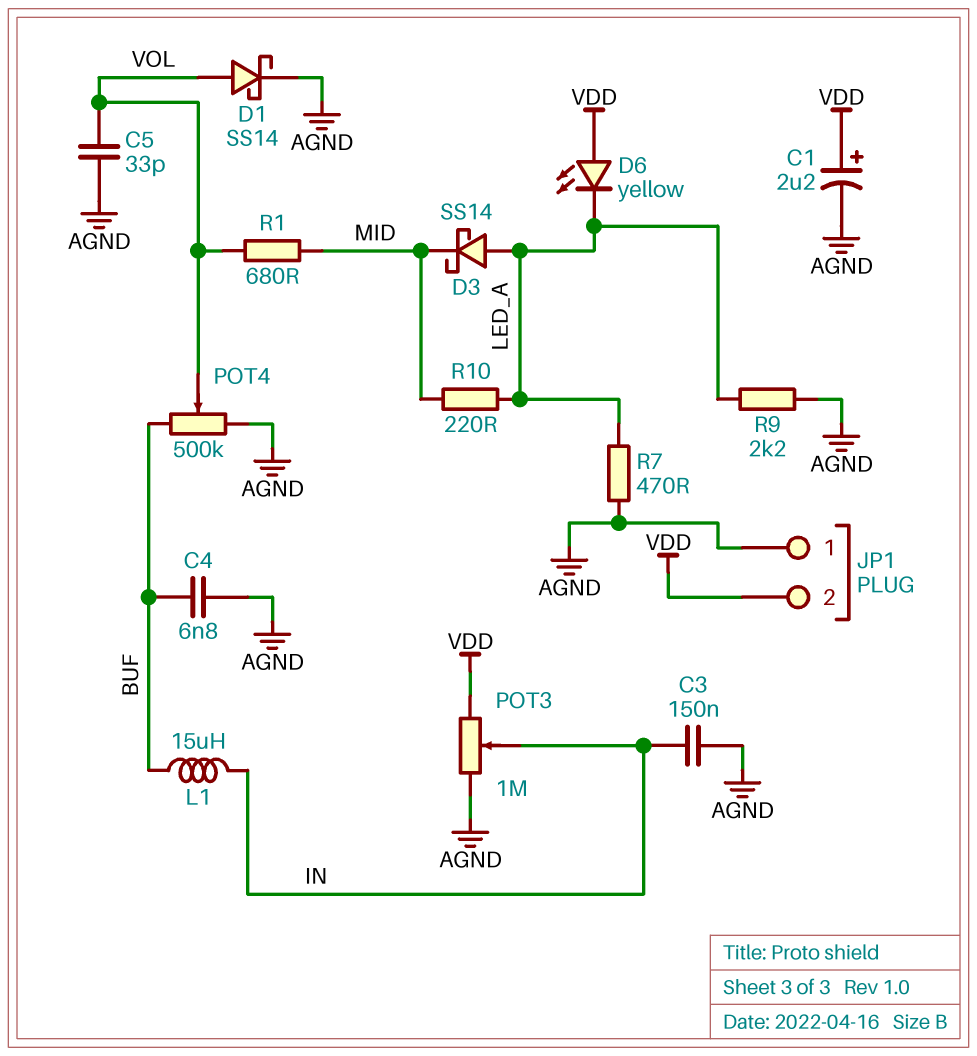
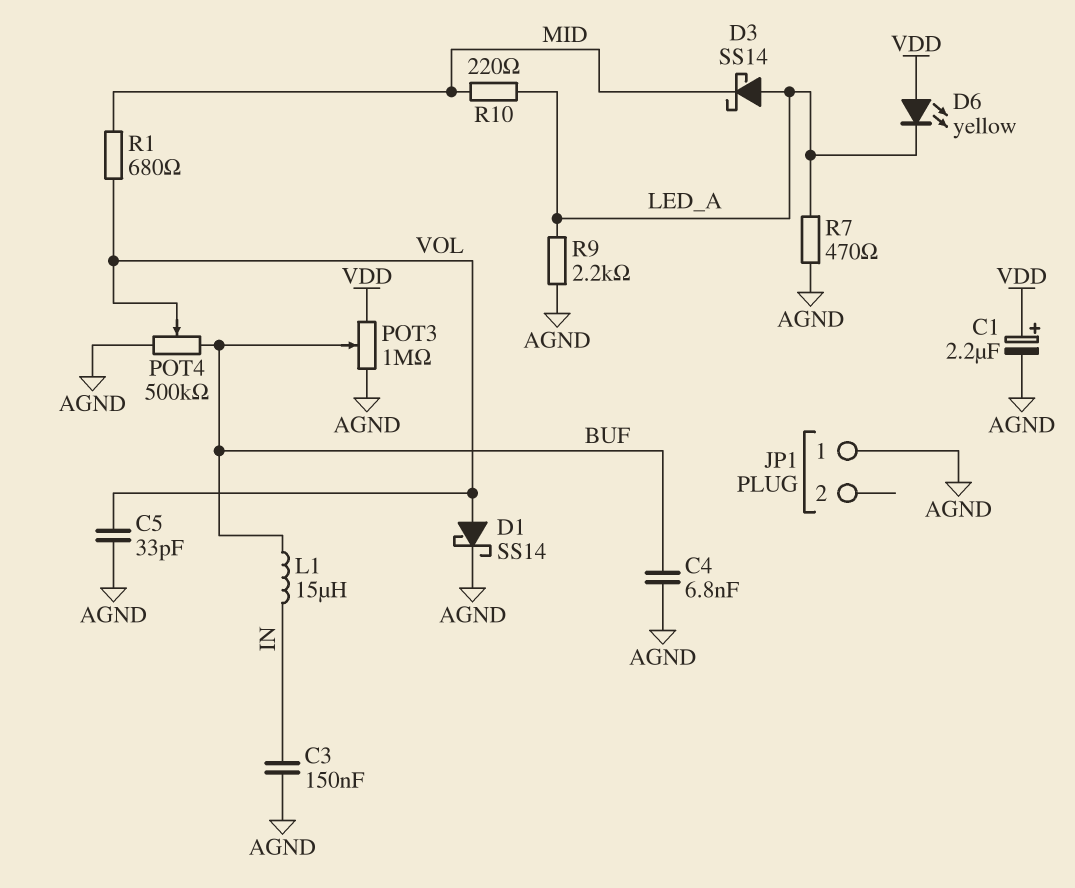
JP1 pin 2: VDD -> none
POT3: 1M (AGND, VDD, wiper IN) -> 1M (AGND, VDD, wiper BUF)

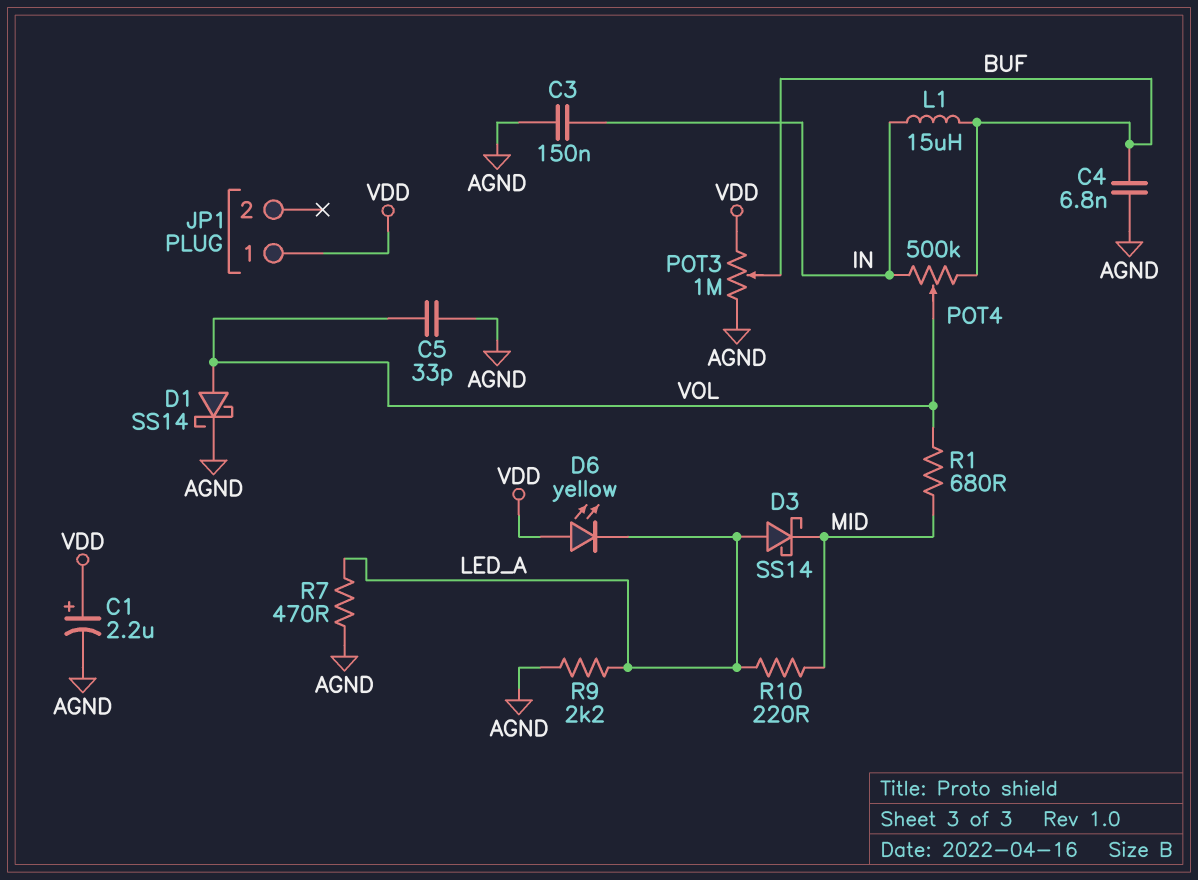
JP1 pin 1: AGND -> VDD
POT4: 500k (AGND, BUF, wiper VOL) -> 500k (BUF, IN, wiper VOL)

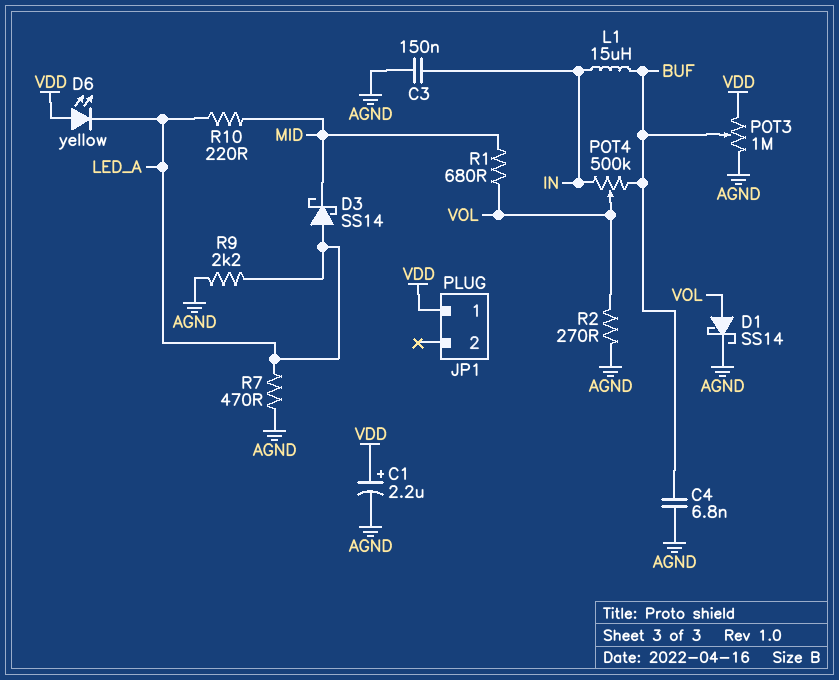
C5: 33pF (AGND, VOL) -> none
R2: none -> 270 (AGND, VOL)

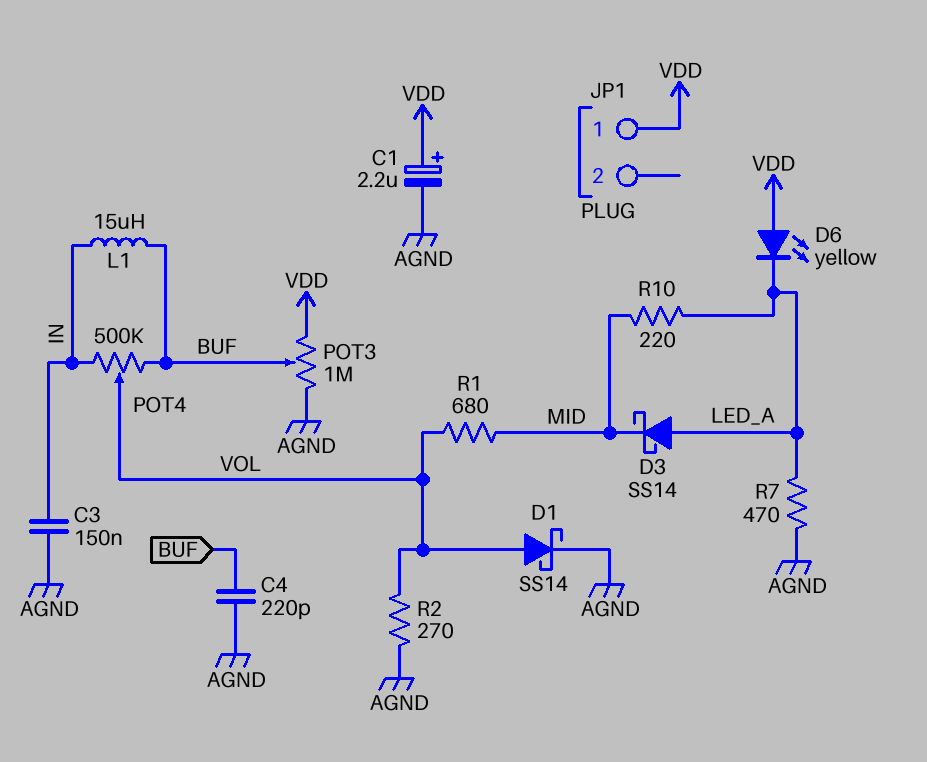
C4: 6.8nF (AGND, BUF) -> 220pF (AGND, BUF)
R9: 2.2k (AGND, LED_A) -> none

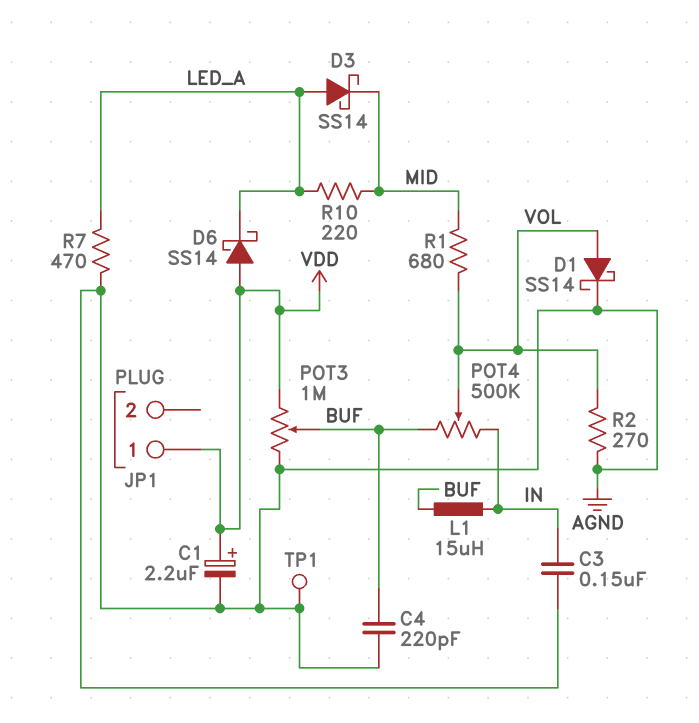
D6: LED yellow (A VDD, K LED_A) -> schottky SS14 (A VDD, K LED_A)
TP1: none -> test point (AGND)

